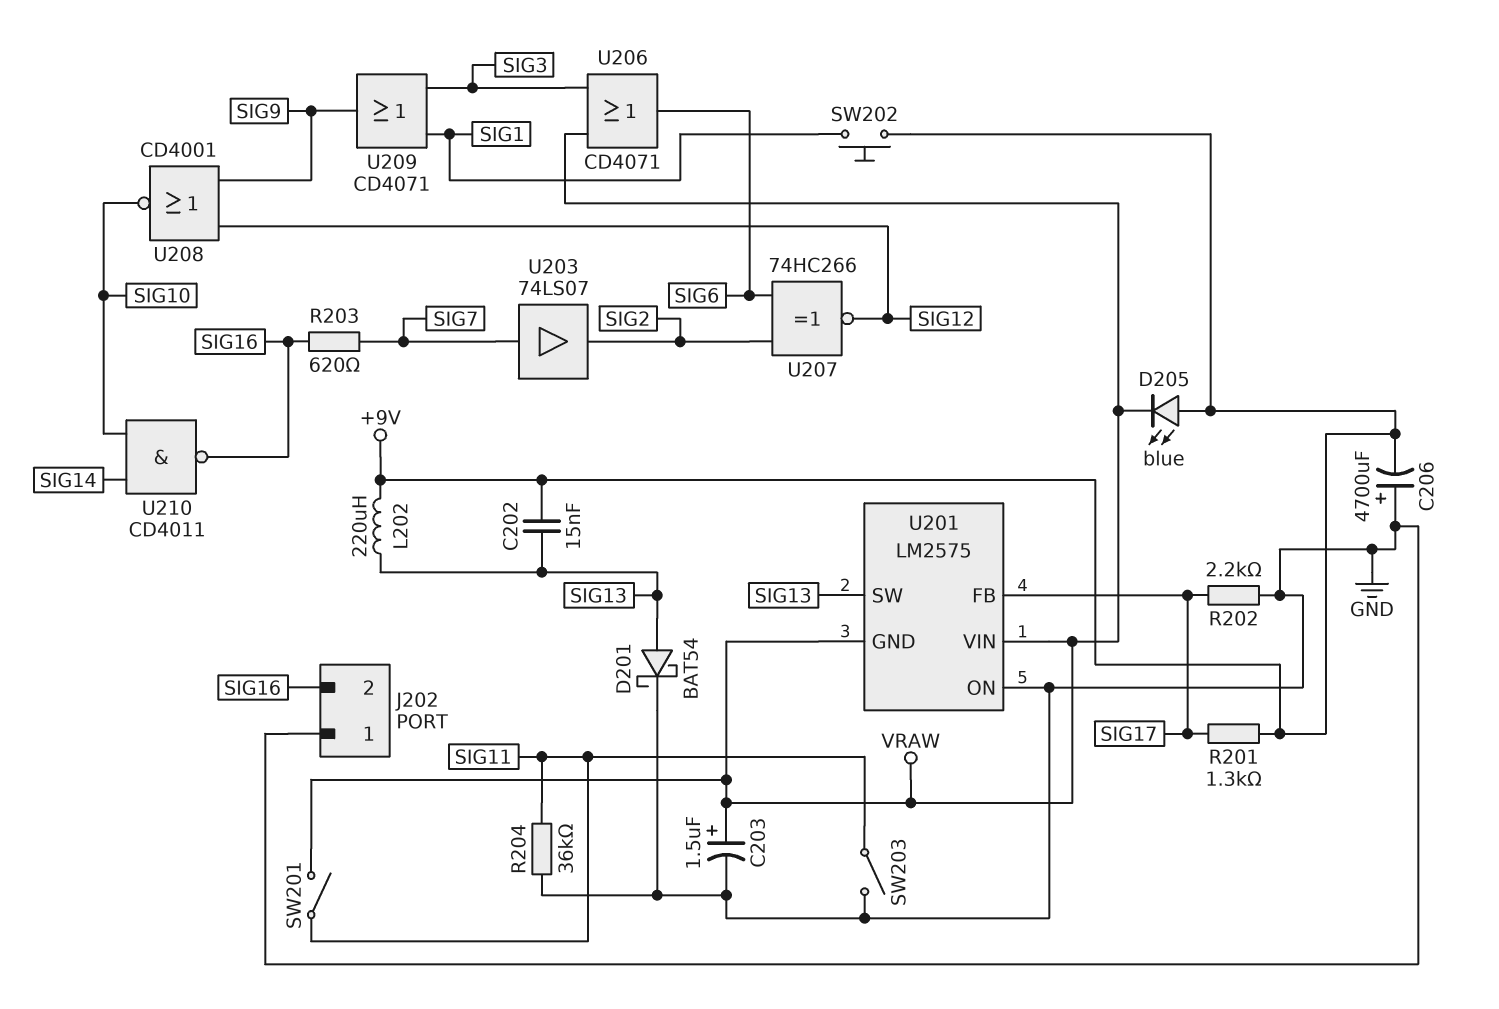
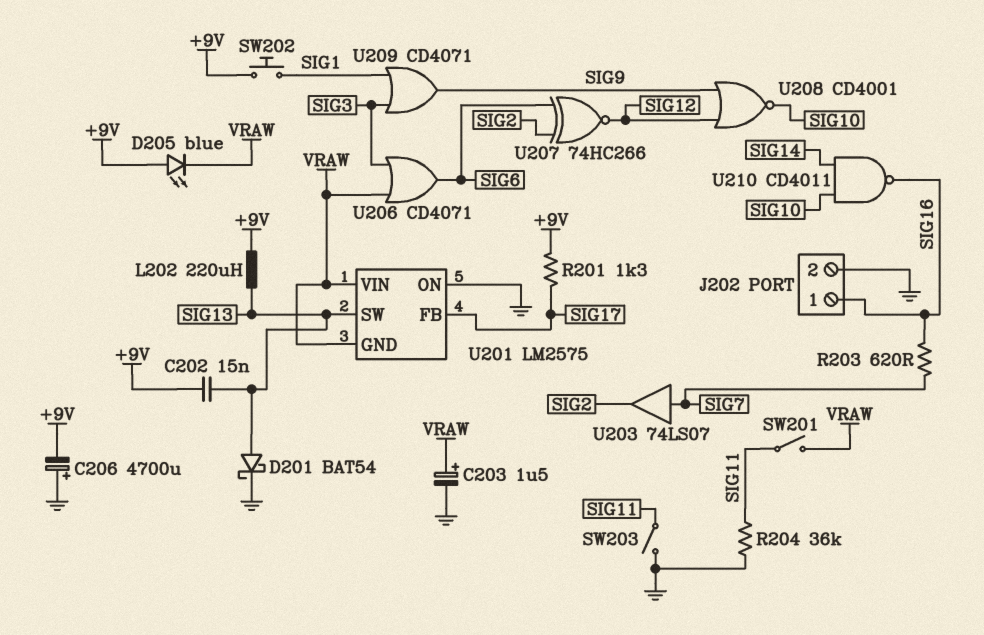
J202 pin 1: GND -> SIG16
J202 pin 2: SIG16 -> GND
R202: 2.2k (GND, SIG17) -> none

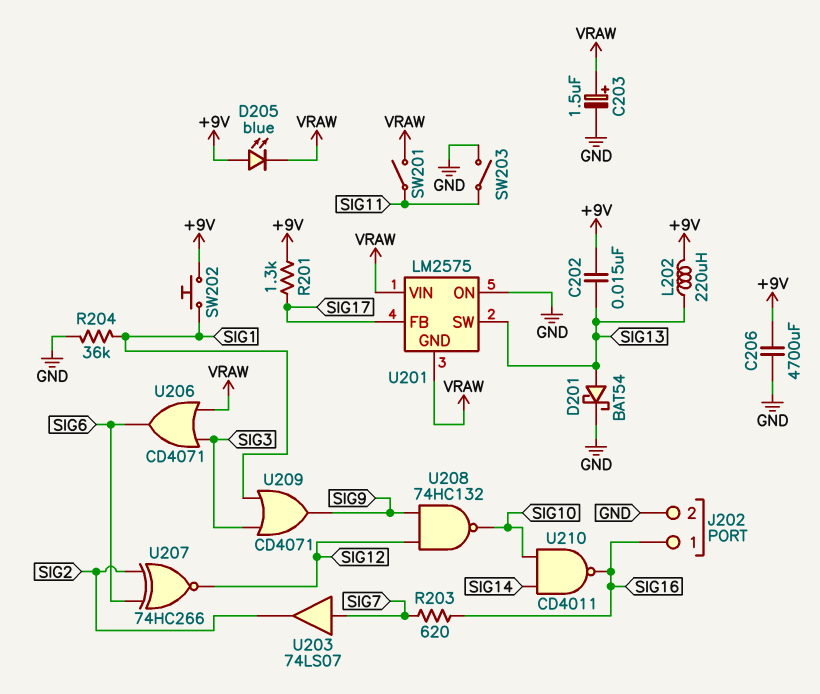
C206: 4700uF (plus GND, minus +9V) -> 4700uF (+9V, GND)
R204: 36k (GND, SIG11) -> 36k (GND, SIG1)
U208: NOR CD4001 (in SIG9, in SIG12, out SIG10) -> NAND 74HC132 (in SIG9, in SIG12, out SIG10)

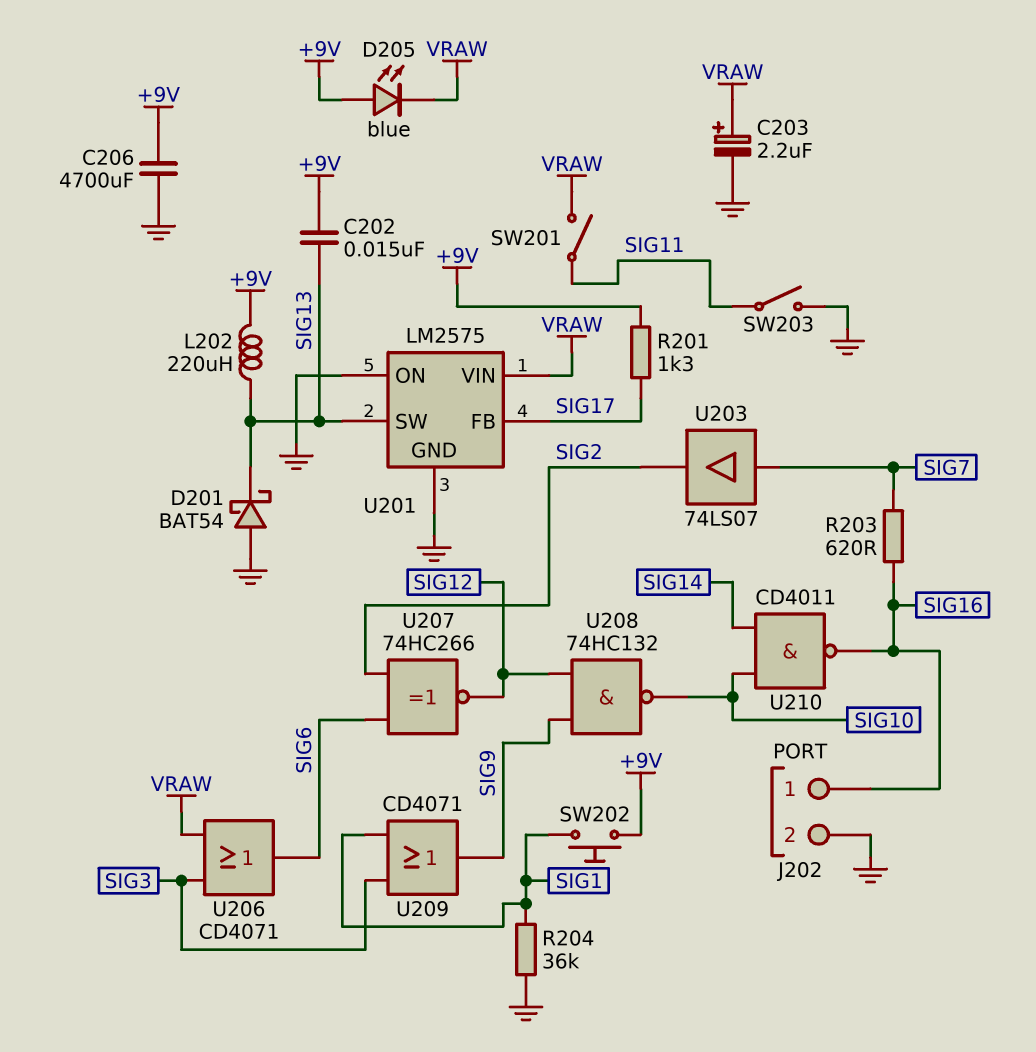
C203: 1.5uF (plus VRAW, minus GND) -> 2.2uF (plus VRAW, minus GND)
D201: schottky BAT54 (A SIG13, K GND) -> schottky BAT54 (A GND, K SIG13)
U201 pin GND: VRAW -> GND

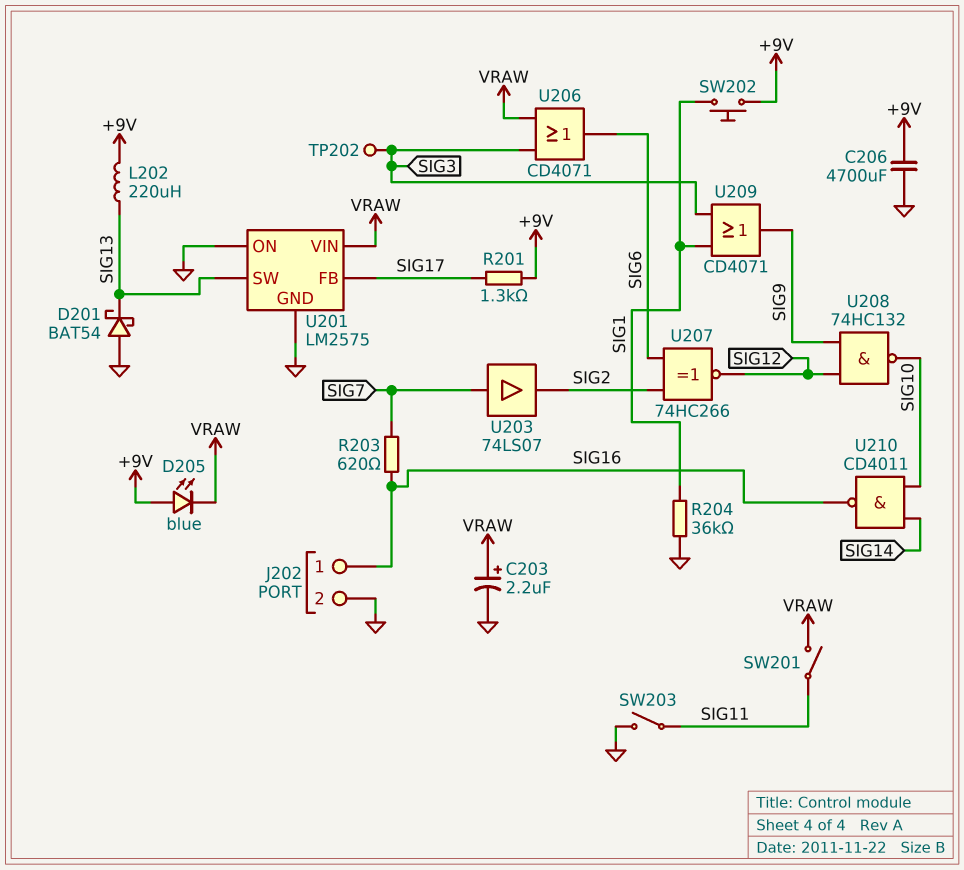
C202: 15nF (+9V, SIG13) -> none
TP202: none -> test point (SIG3)

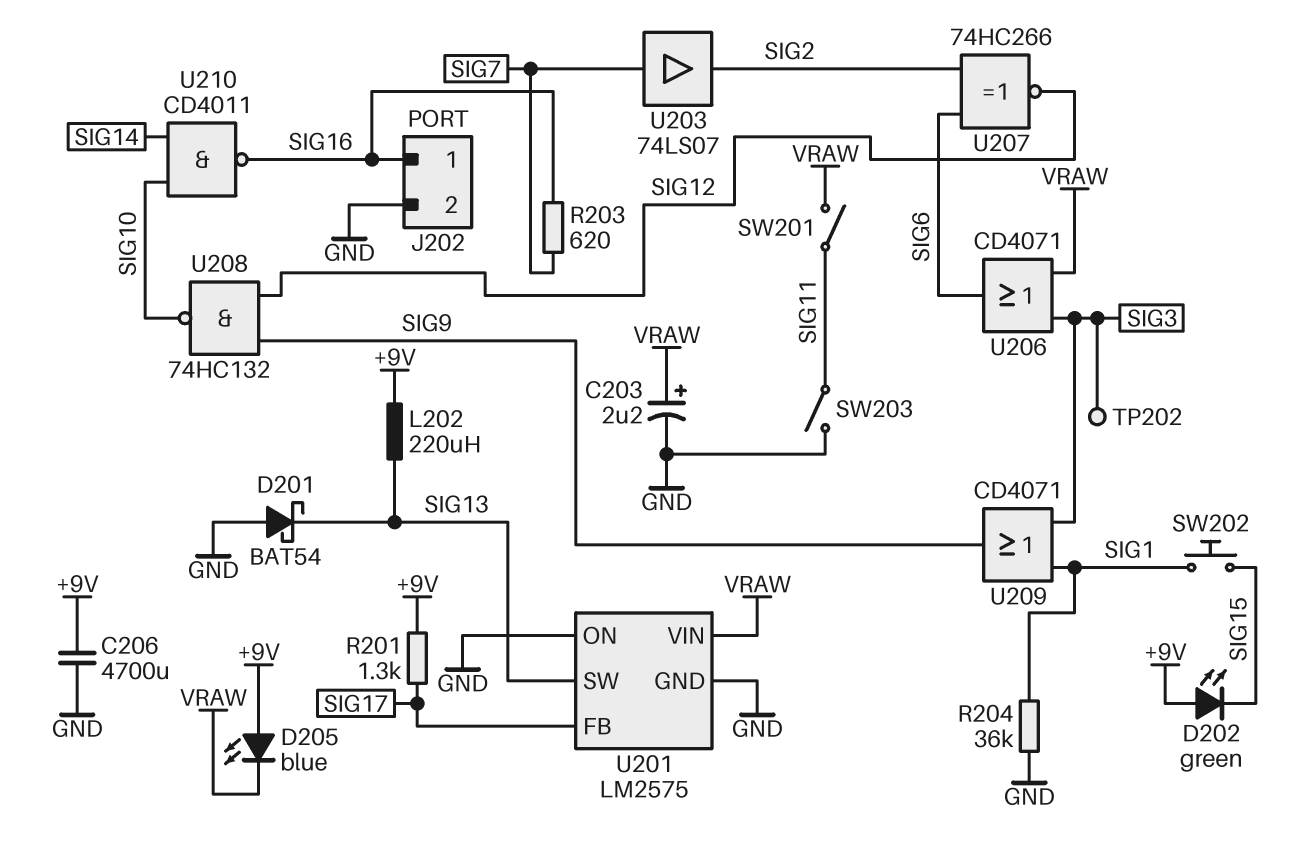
D202: none -> LED green (A +9V, K SIG15)
SW202: button (+9V, SIG1) -> button (SIG1, SIG15)

